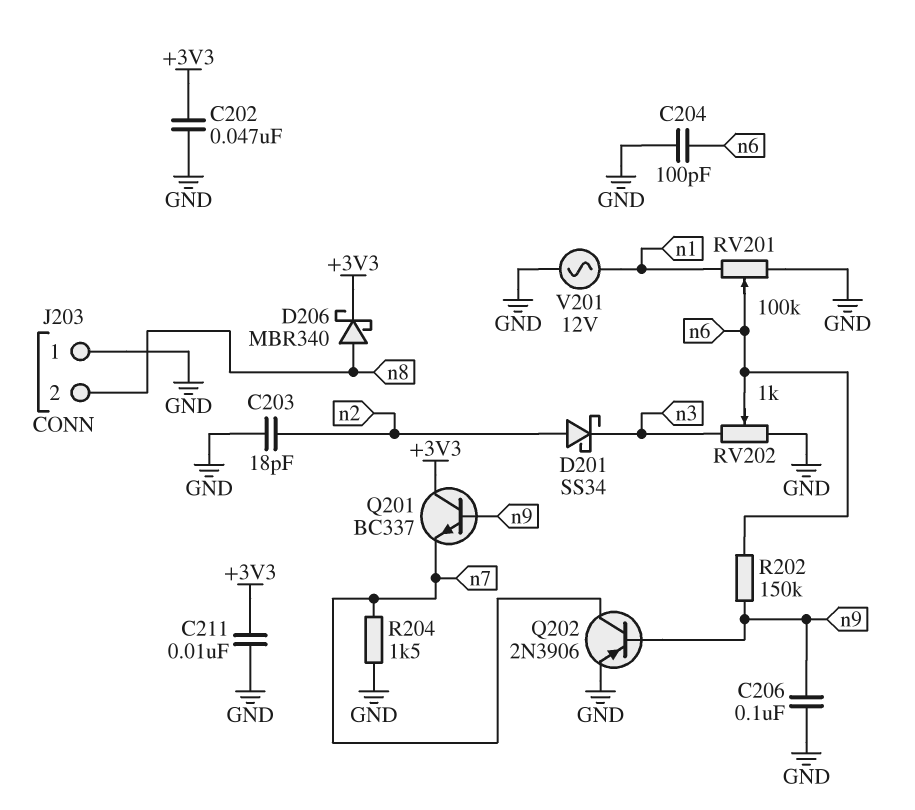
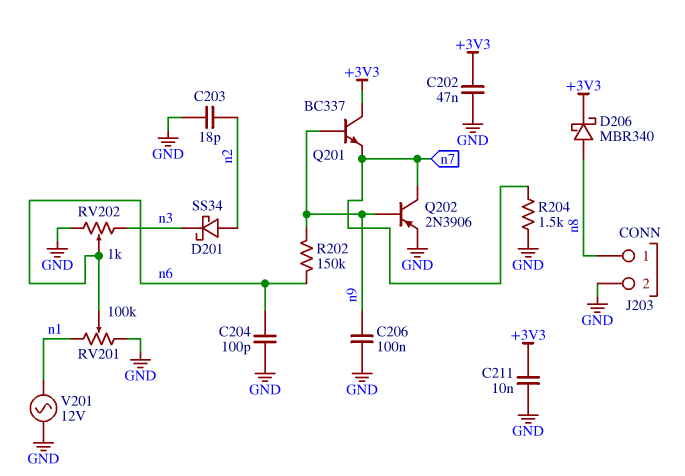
J203 pin 1: GND -> n8
J203 pin 2: n8 -> GND

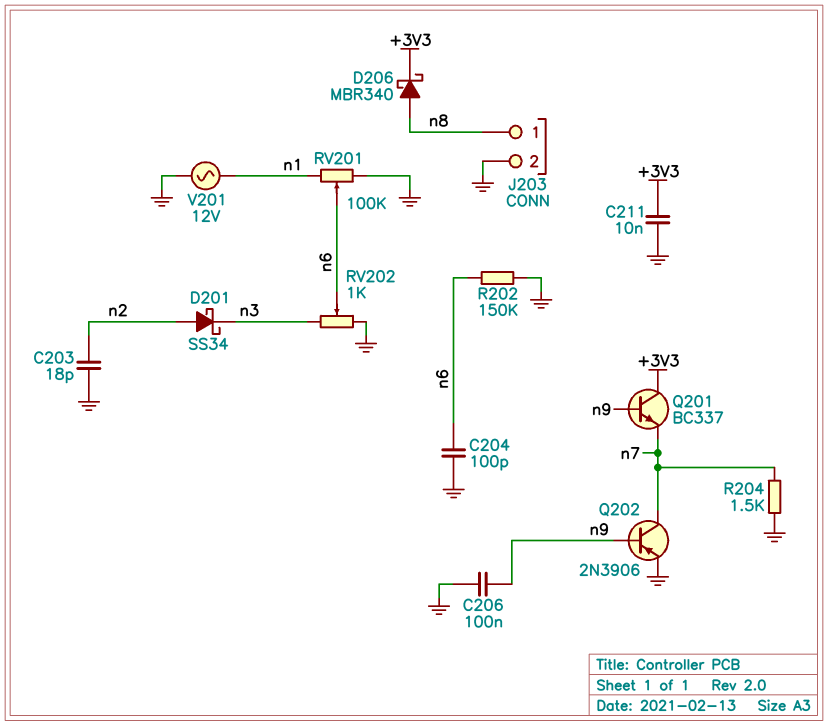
C202: 47nF (+3V3, GND) -> none
R202: 150k (n6, n9) -> 150k (GND, n6)

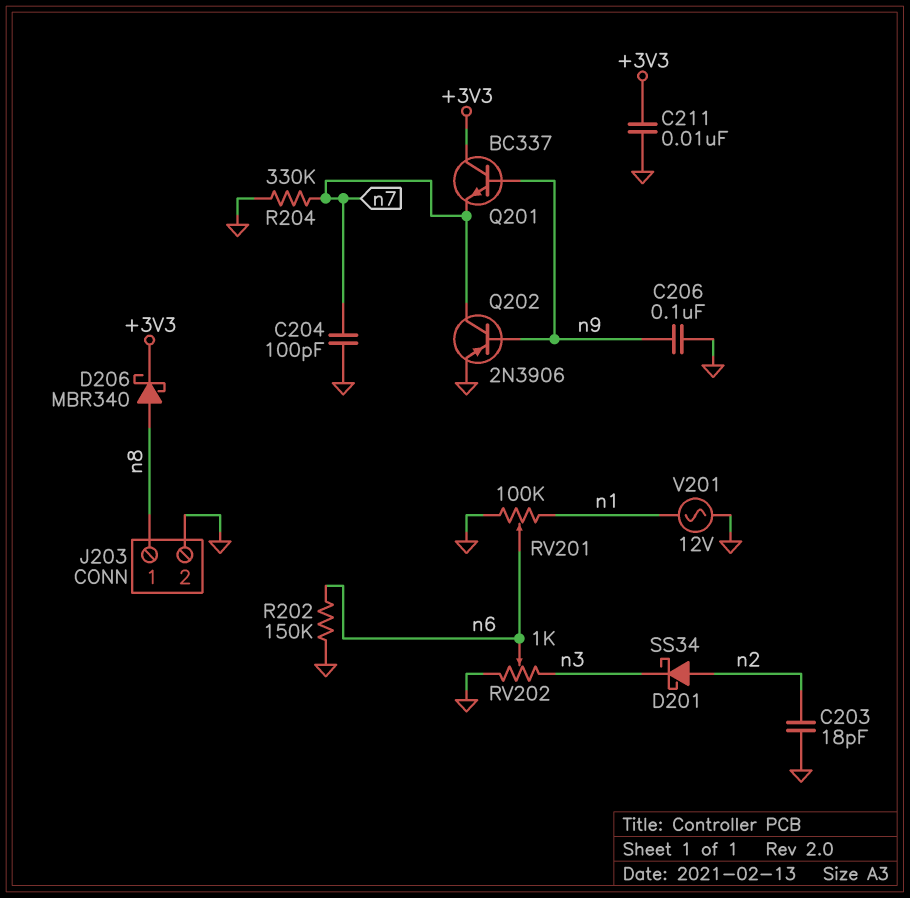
C204: 100pF (GND, n6) -> 100pF (GND, n7)
R204: 1.5k (GND, n7) -> 330k (GND, n7)

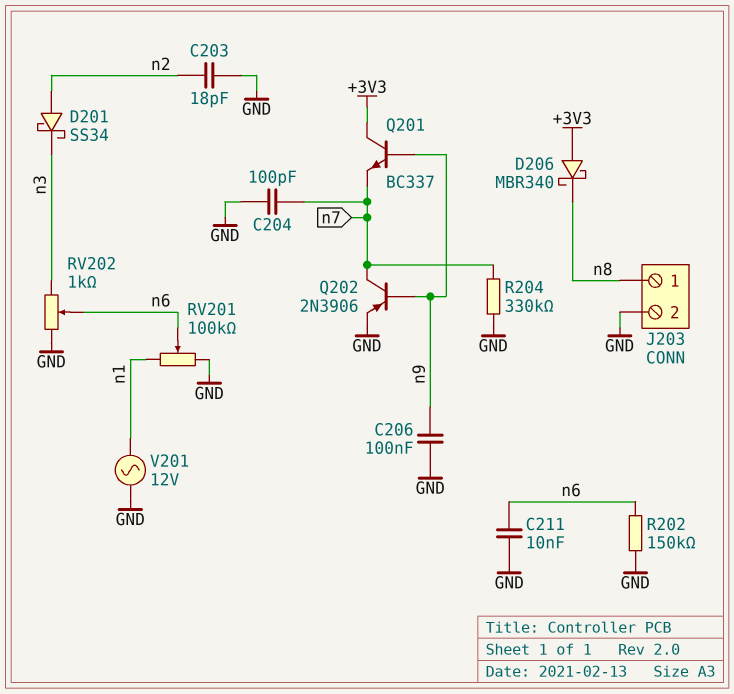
C211: 10nF (+3V3, GND) -> 10nF (GND, n6)
D206: schottky MBR340 (A n8, K +3V3) -> schottky MBR340 (A +3V3, K n8)

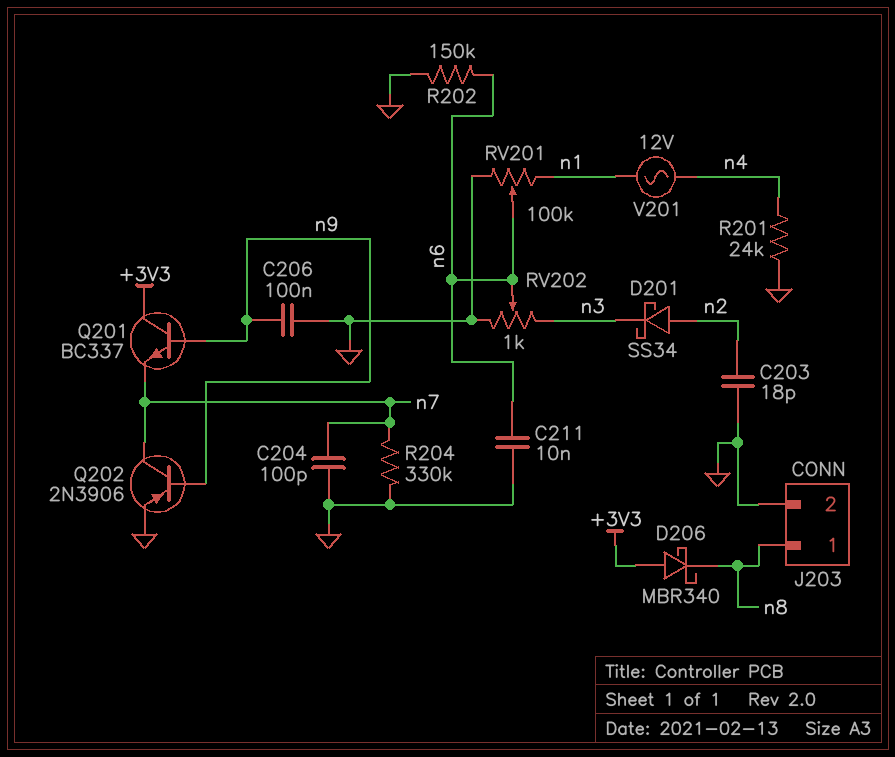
R201: none -> 24k (GND, n4)
V201: AC 12V (GND, n1) -> AC 12V (n1, n4)

